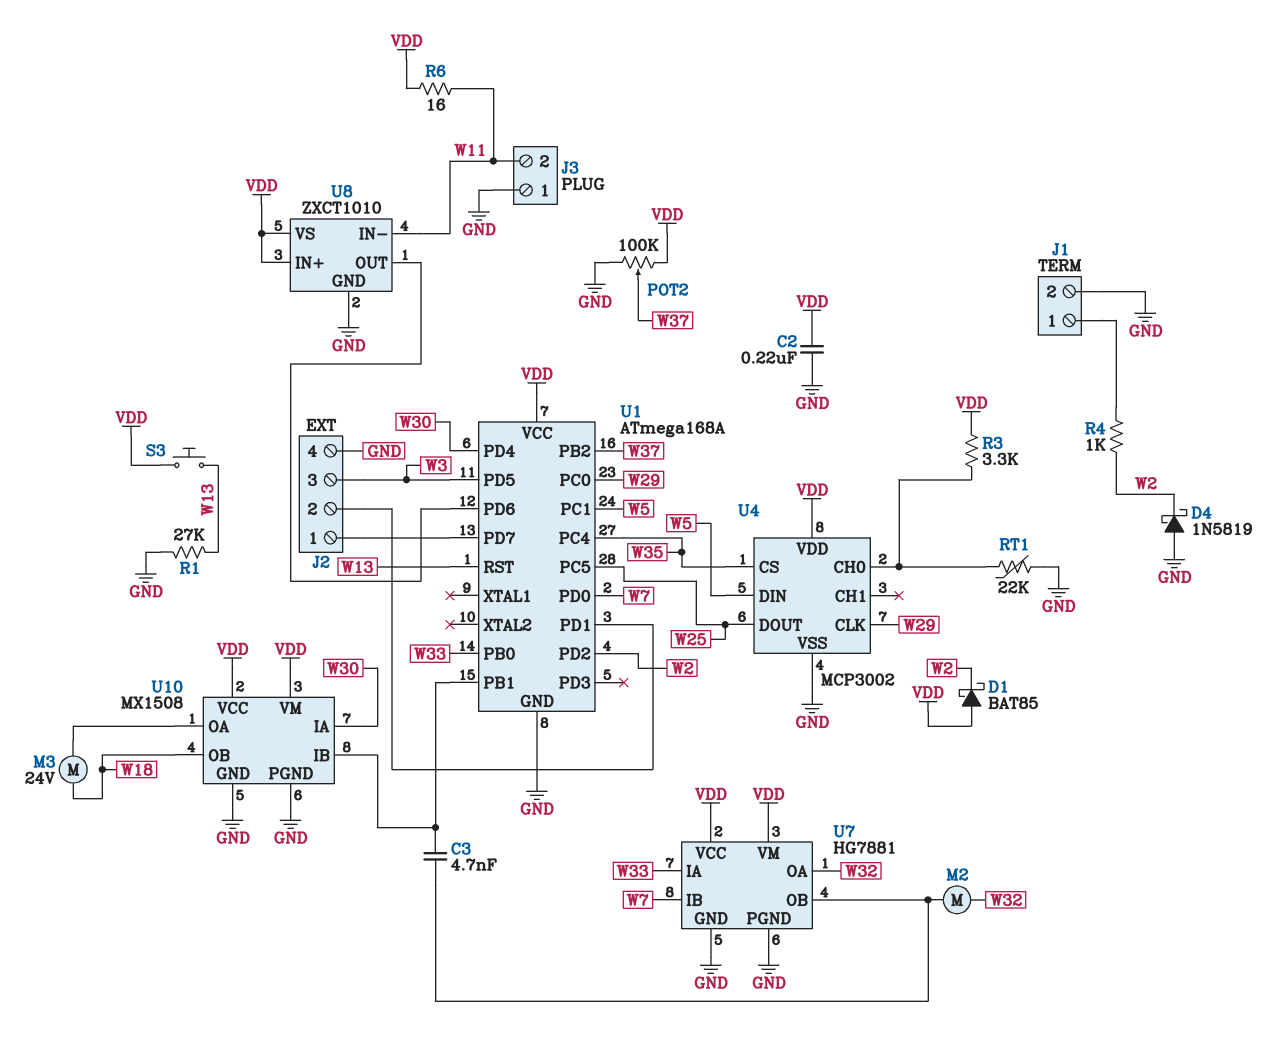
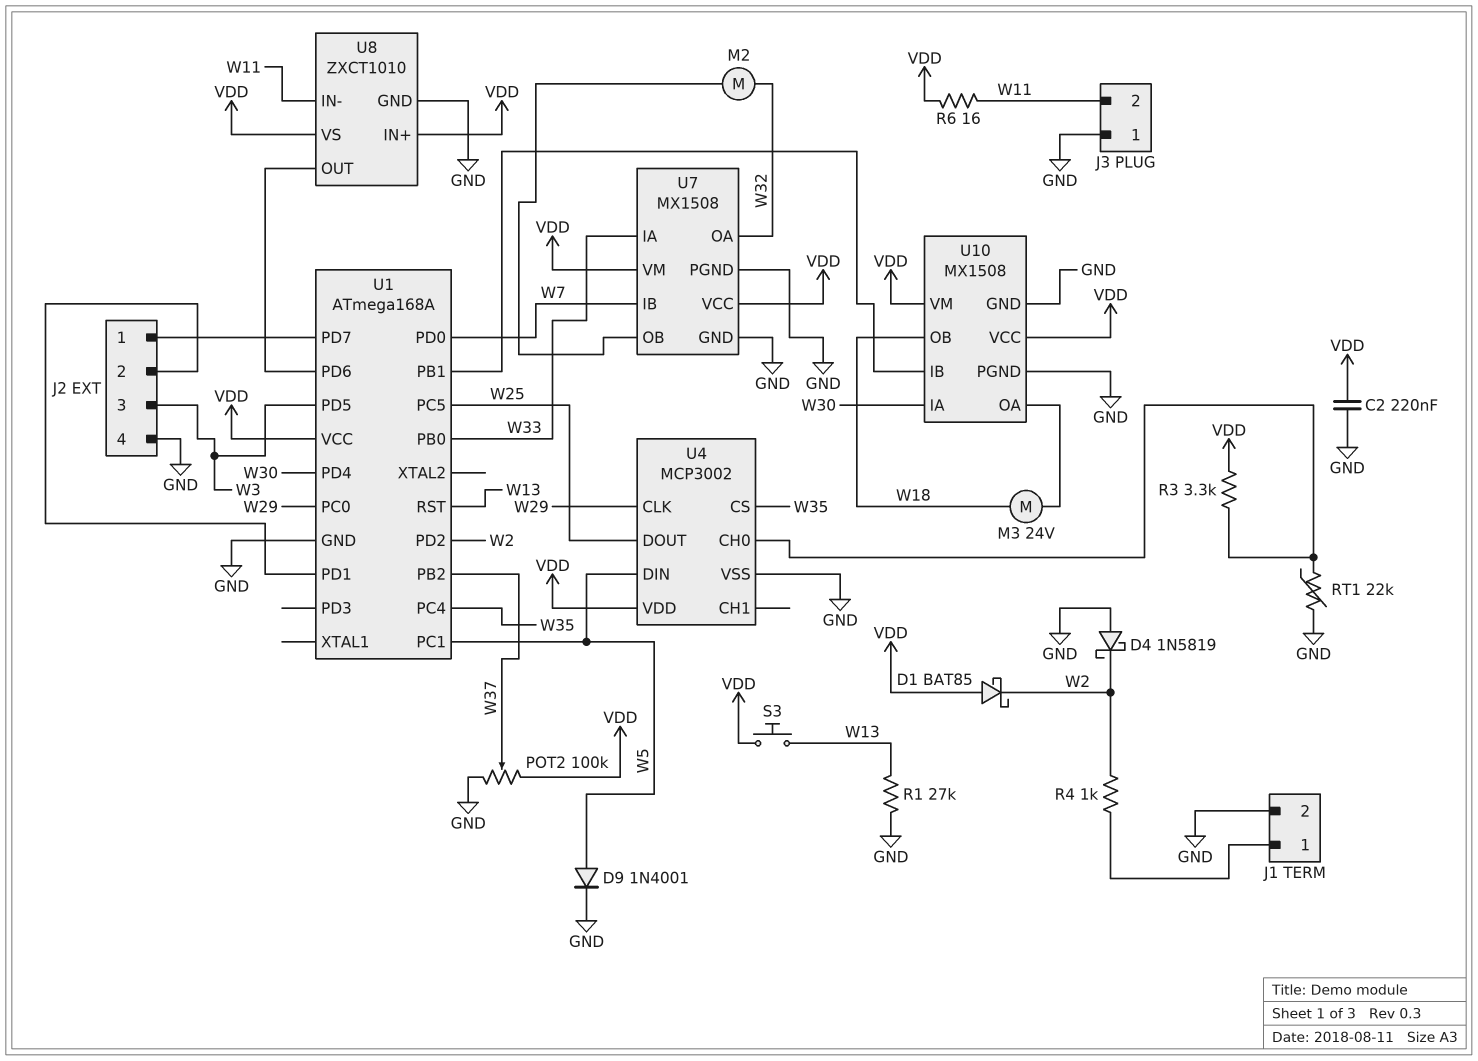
C3: 4.7nF (U1/PB1, U7/OB) -> none
D9: none -> diode 1N4001 (A W5, K GND)
U7: HG7881 -> MX1508

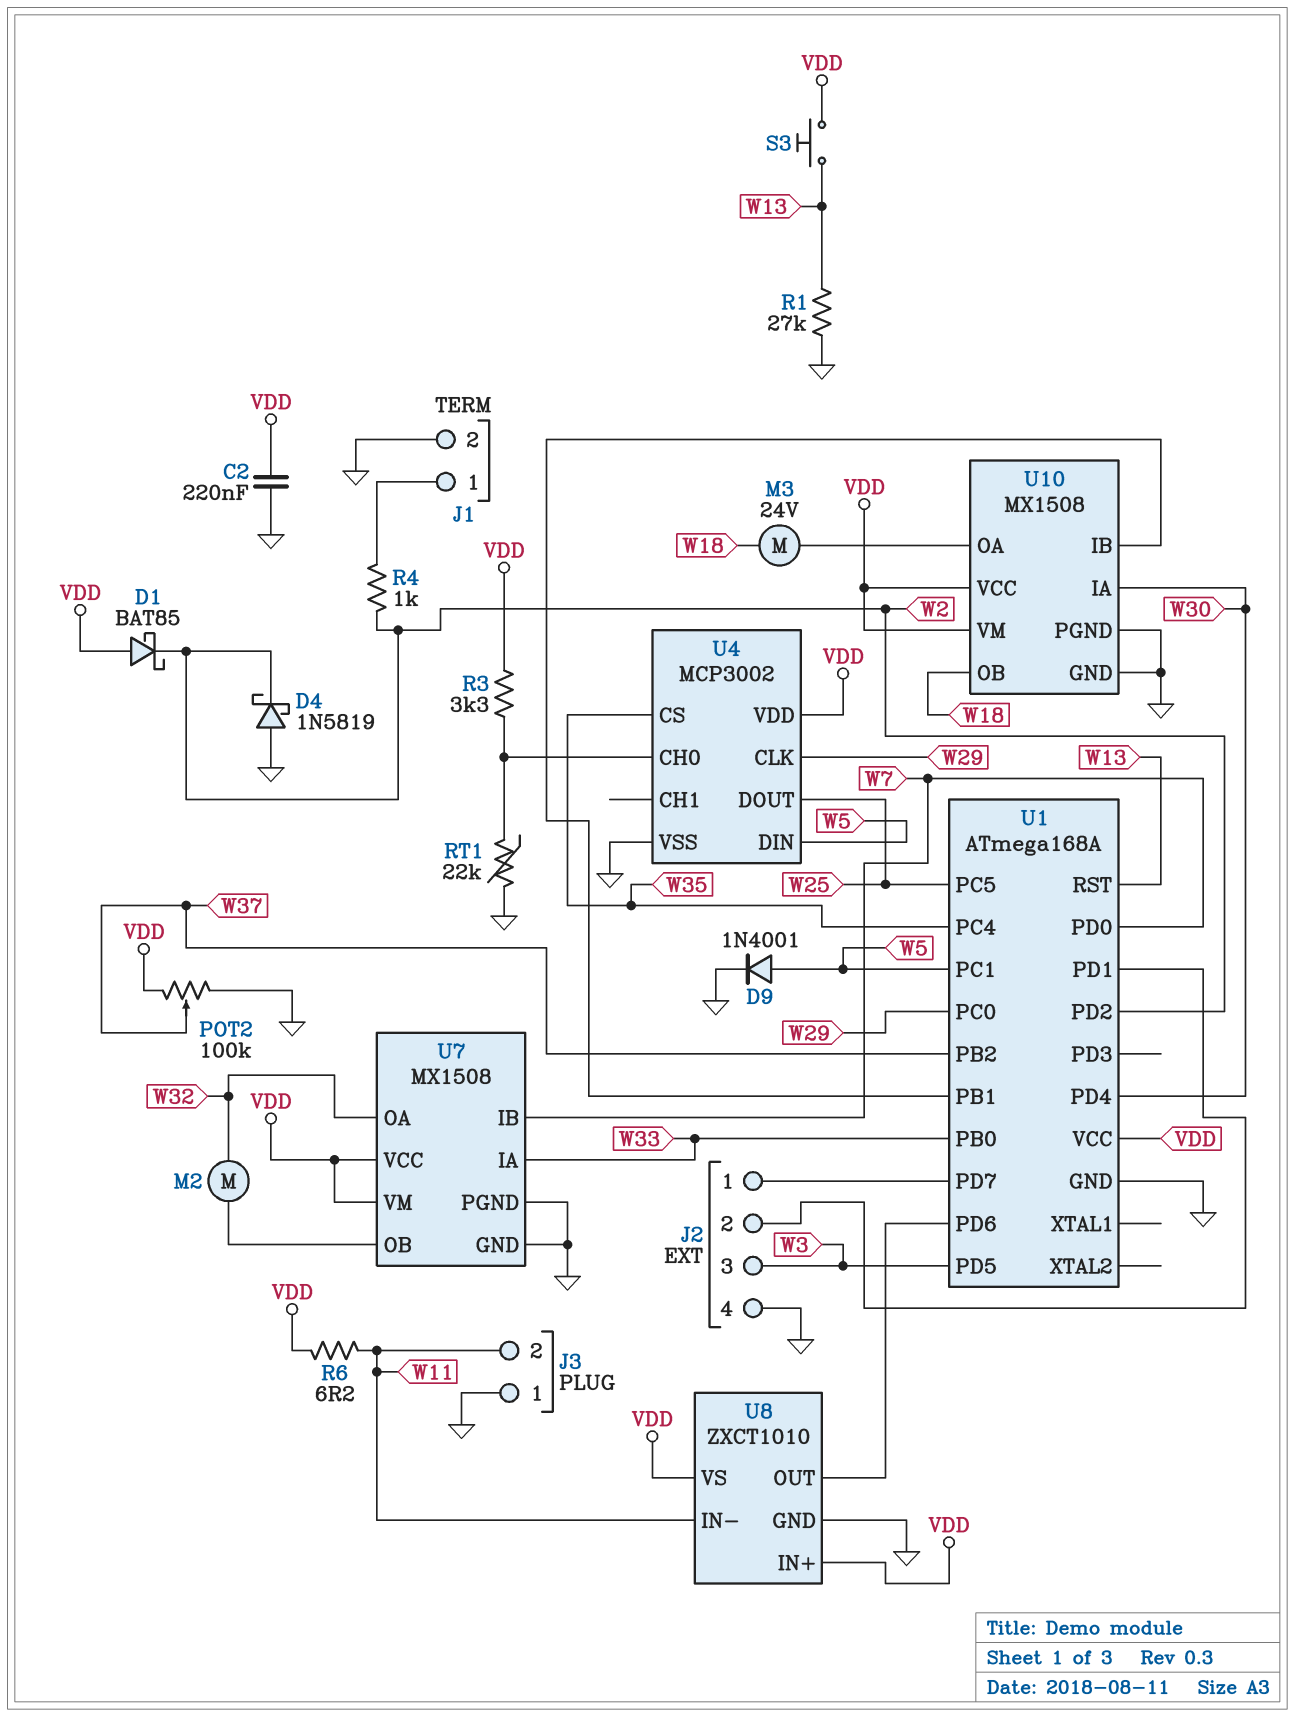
R6: 16 (VDD, W11) -> 6.2 (VDD, W11)

